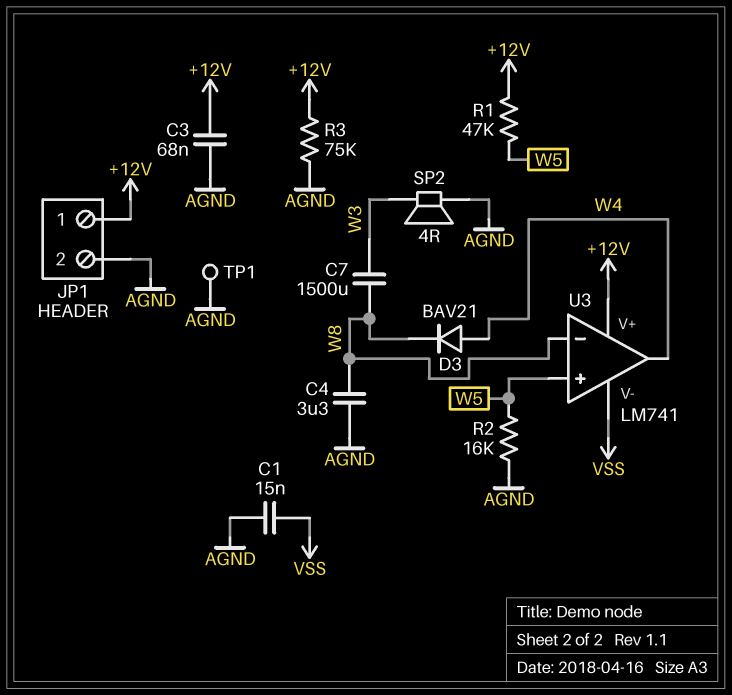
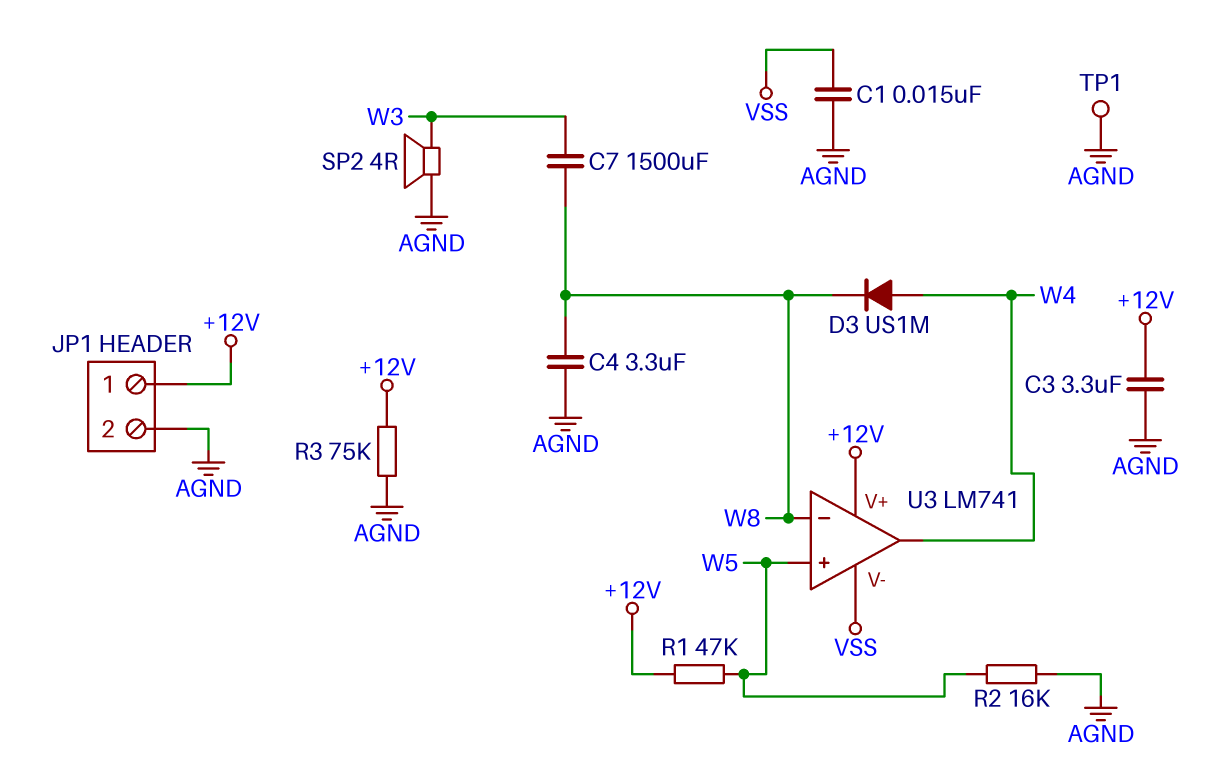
C3: 68nF (+12V, AGND) -> 3.3uF (+12V, AGND)
D3: diode BAV21 (A W4, K W8) -> diode US1M (A W4, K W8)

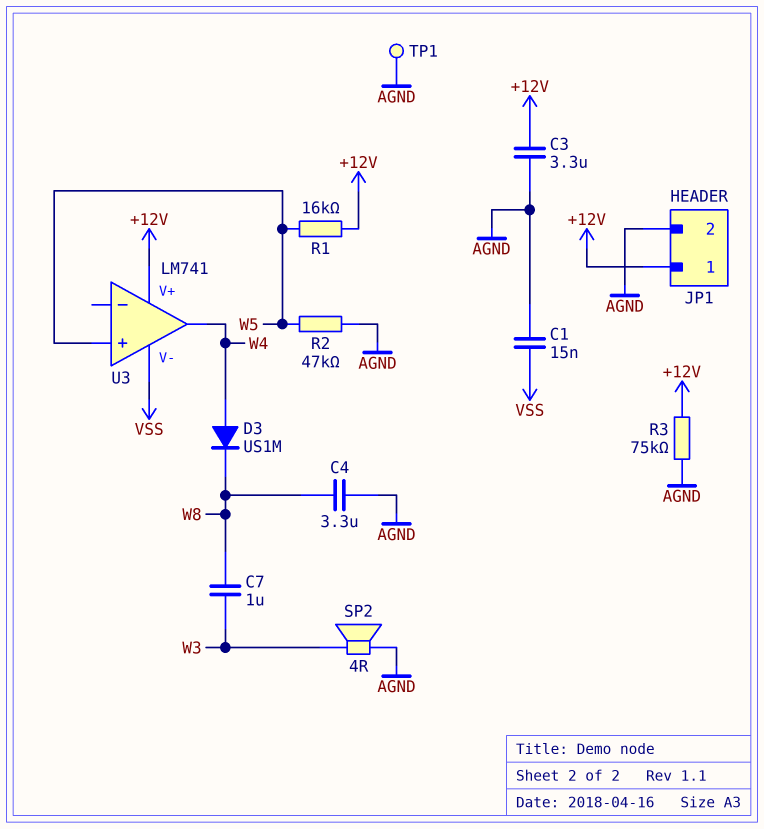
C7: 1500uF (W3, W8) -> 1uF (W3, W8)
R1: 47k (+12V, W5) -> 16k (+12V, W5)
R2: 16k (AGND, W5) -> 47k (AGND, W5)
U3 pin in-: W8 -> none

